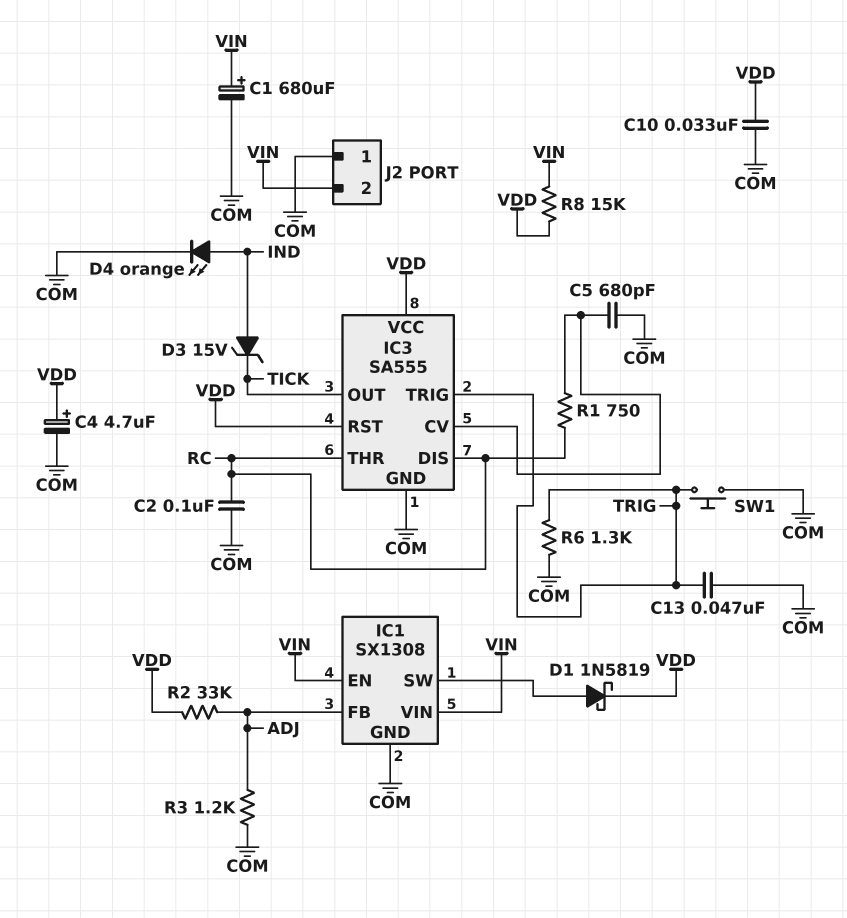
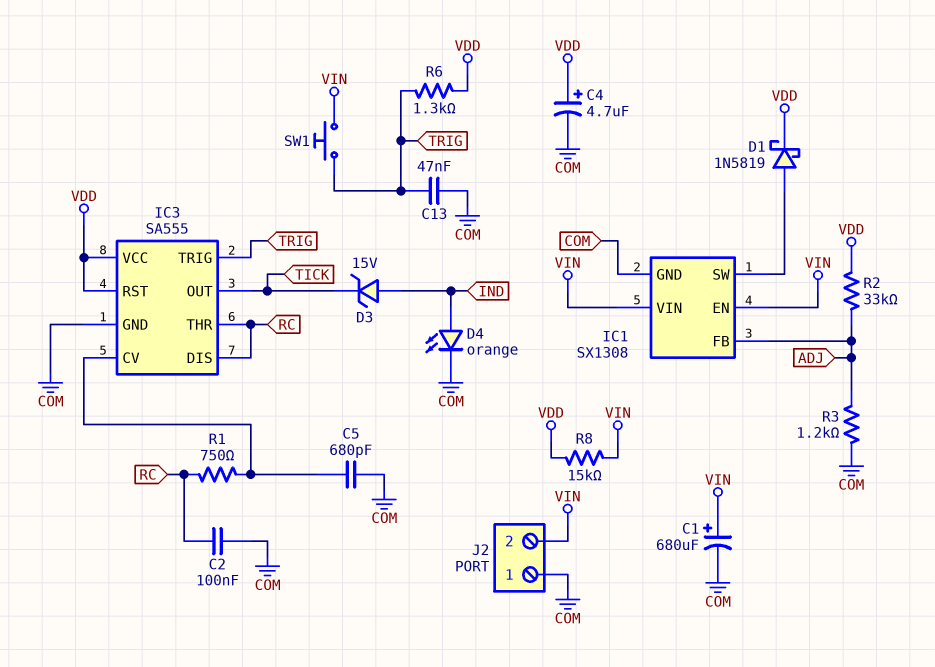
C10: 33nF (COM, VDD) -> none
R6: 1.3k (COM, TRIG) -> 1.3k (TRIG, VDD)
SW1: button (COM, TRIG) -> button (TRIG, VIN)

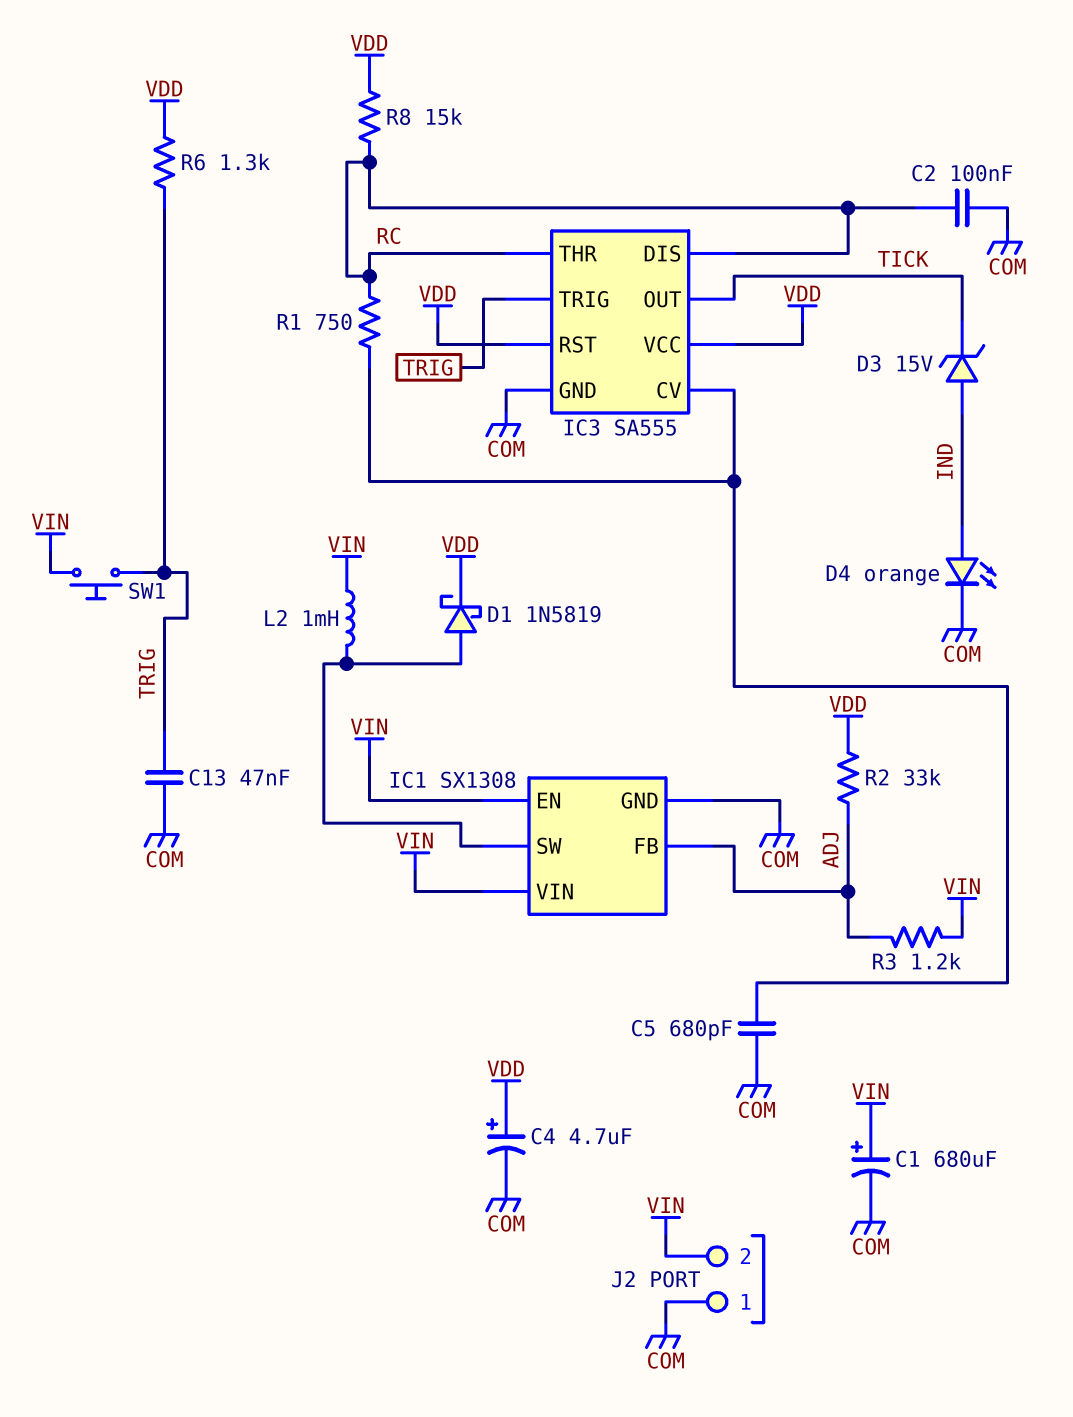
L2: none -> 1mH (IC1/SW, VIN)
R3: 1.2k (ADJ, COM) -> 1.2k (ADJ, VIN)
R8: 15k (VDD, VIN) -> 15k (RC, VDD)

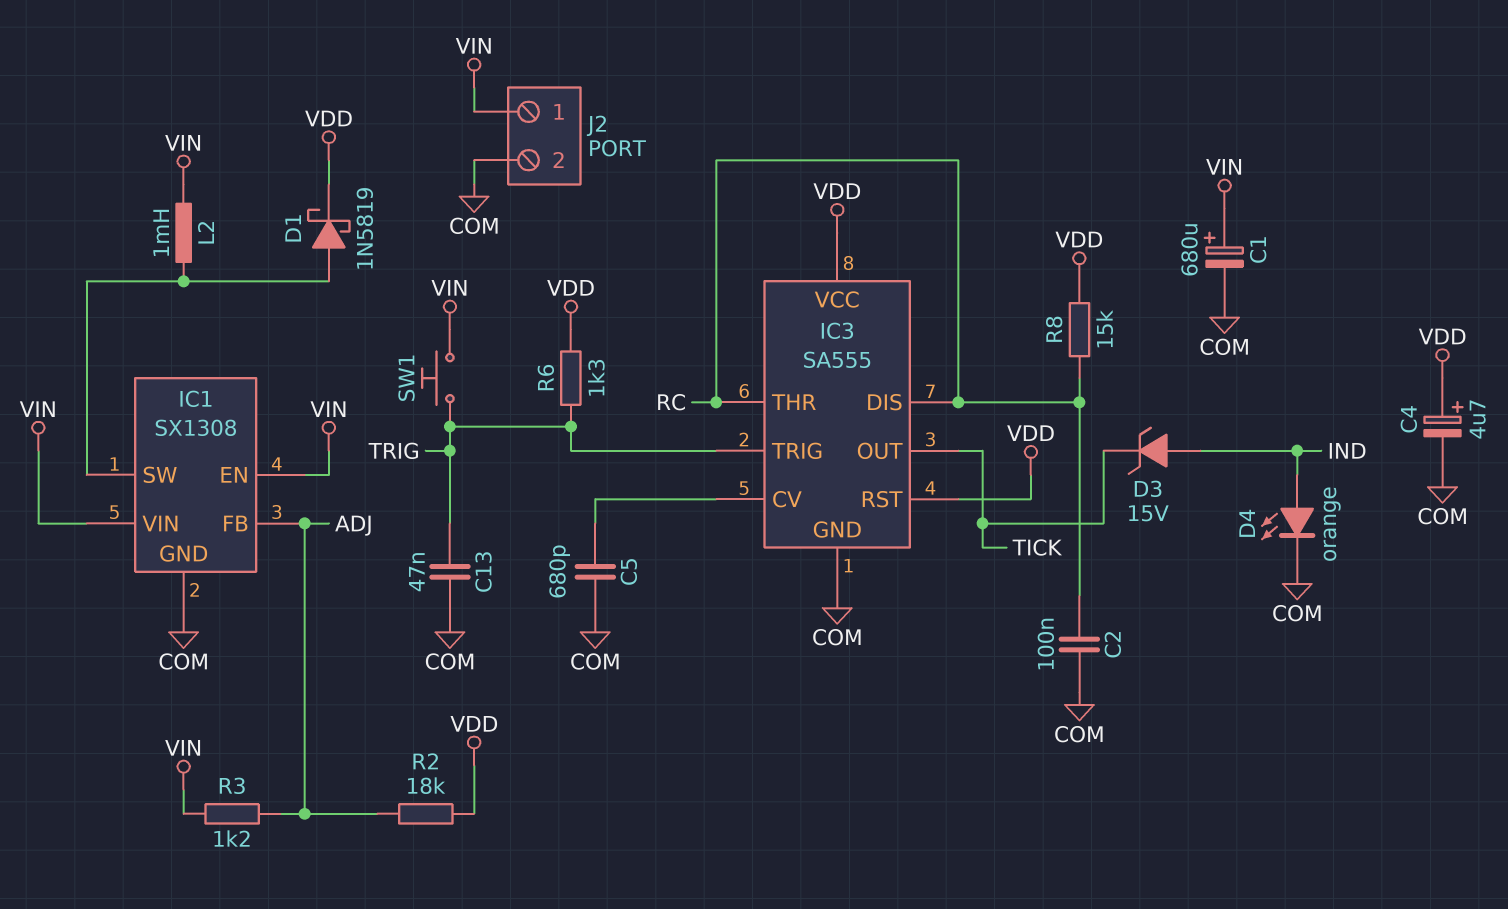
J2 pin 1: COM -> VIN
J2 pin 2: VIN -> COM
R1: 750 (IC3/CV, RC) -> none
R2: 33k (ADJ, VDD) -> 18k (ADJ, VDD)

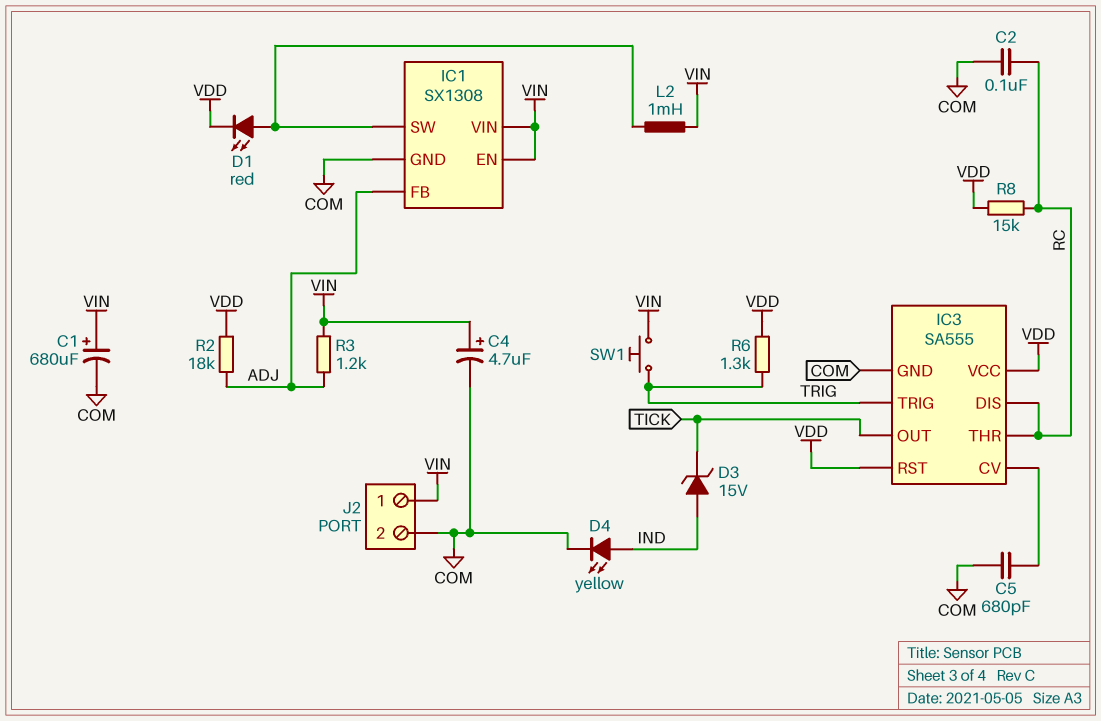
C4: 4.7uF (plus VDD, minus COM) -> 4.7uF (plus VIN, minus COM)
C13: 47nF (COM, TRIG) -> none
D1: schottky 1N5819 (A IC1/SW, K VDD) -> LED red (A IC1/SW, K VDD)
D4: LED orange (A IND, K COM) -> LED yellow (A IND, K COM)

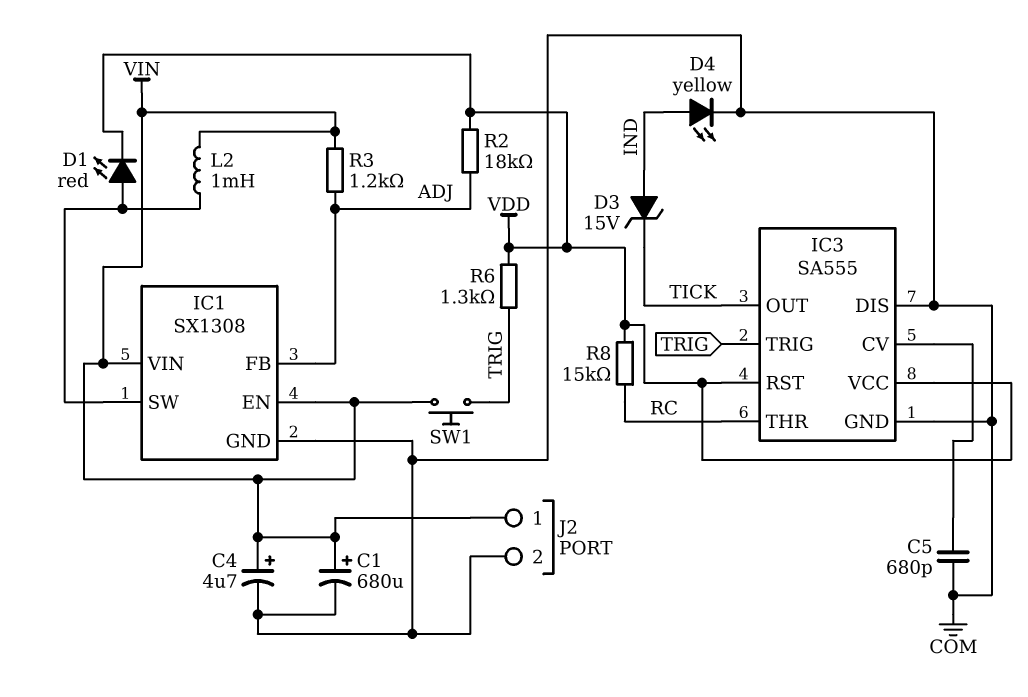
C2: 100nF (COM, RC) -> none
IC3 pin DIS: RC -> COM

